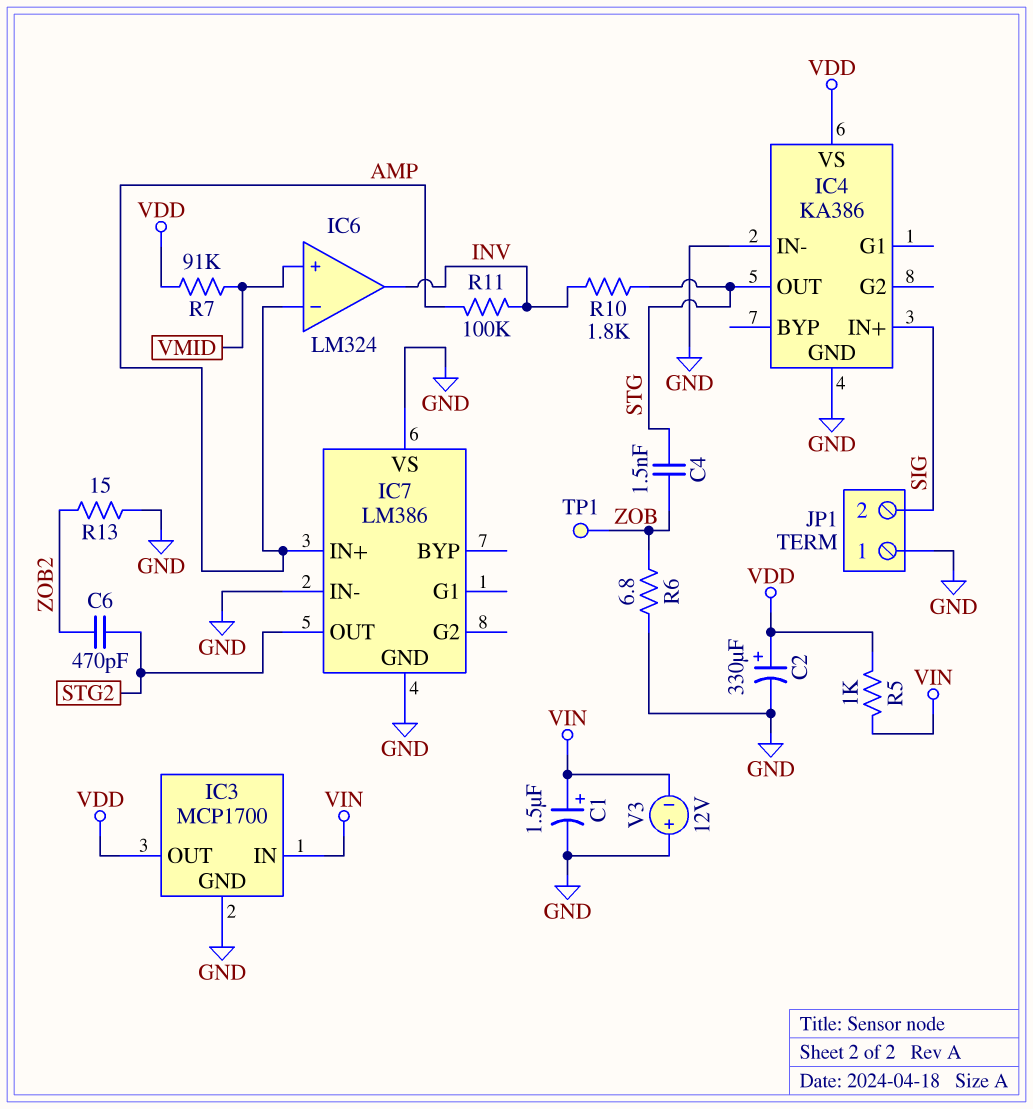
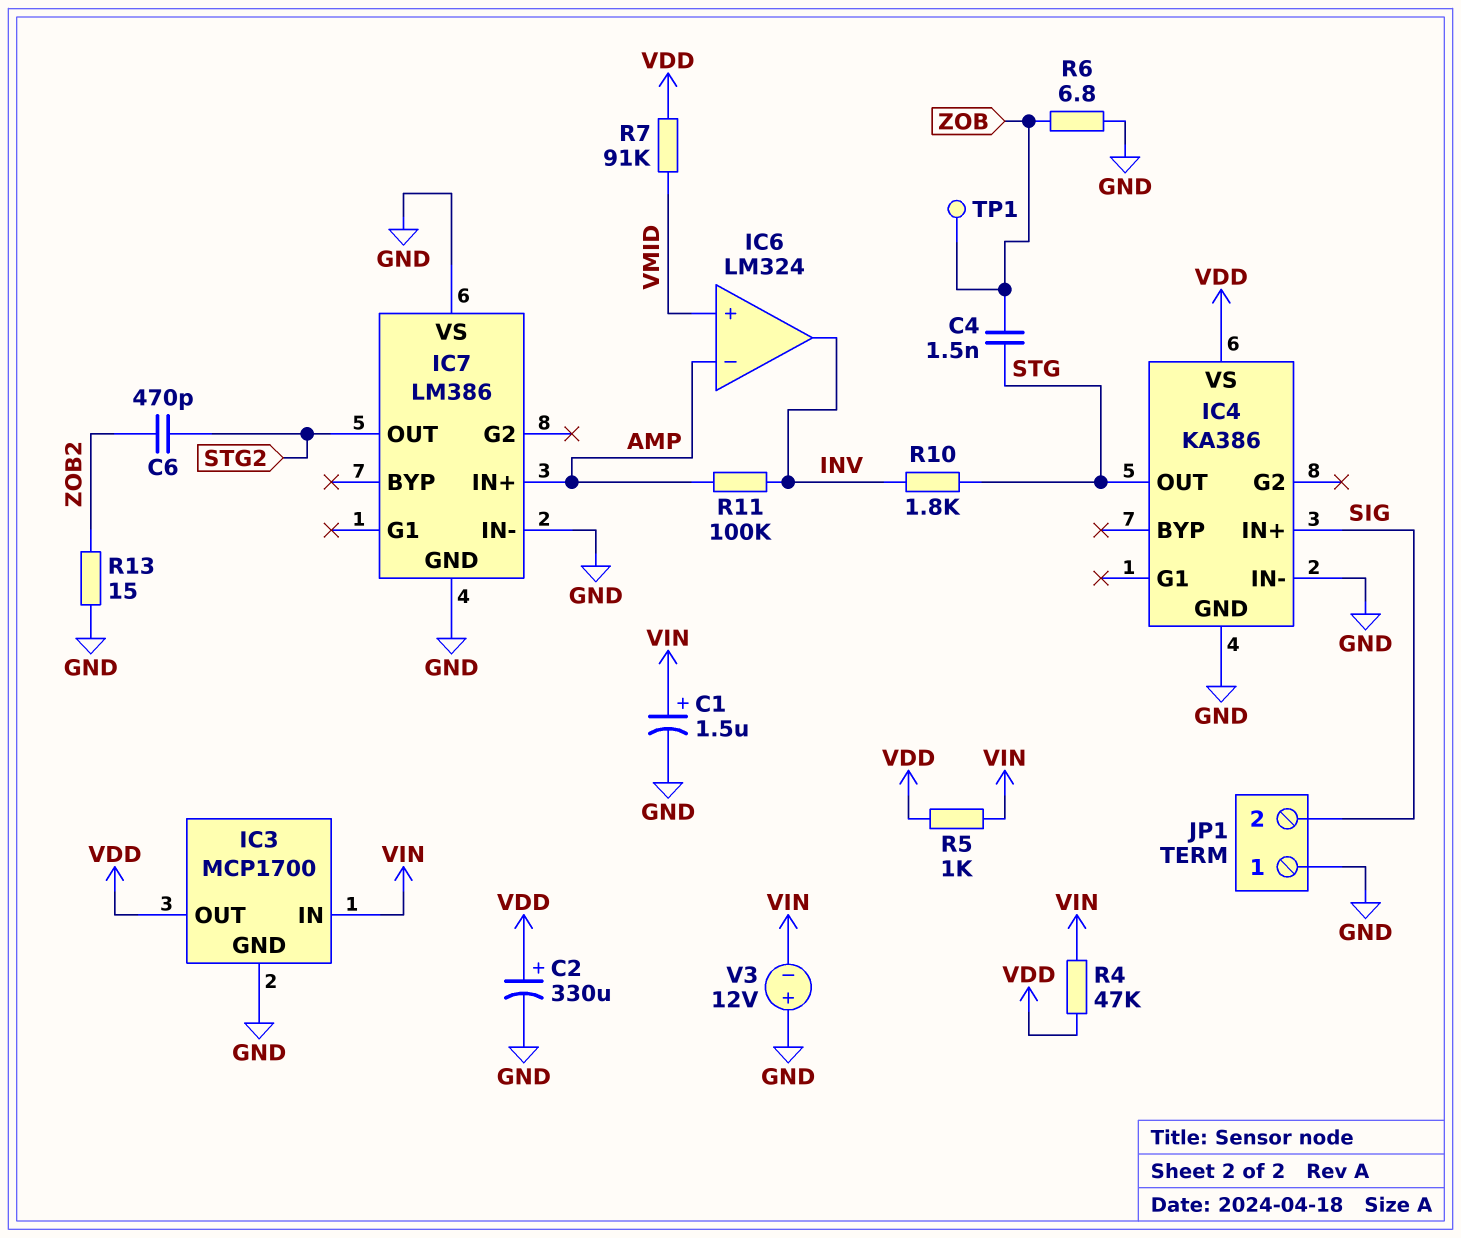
R4: none -> 47k (VDD, VIN)

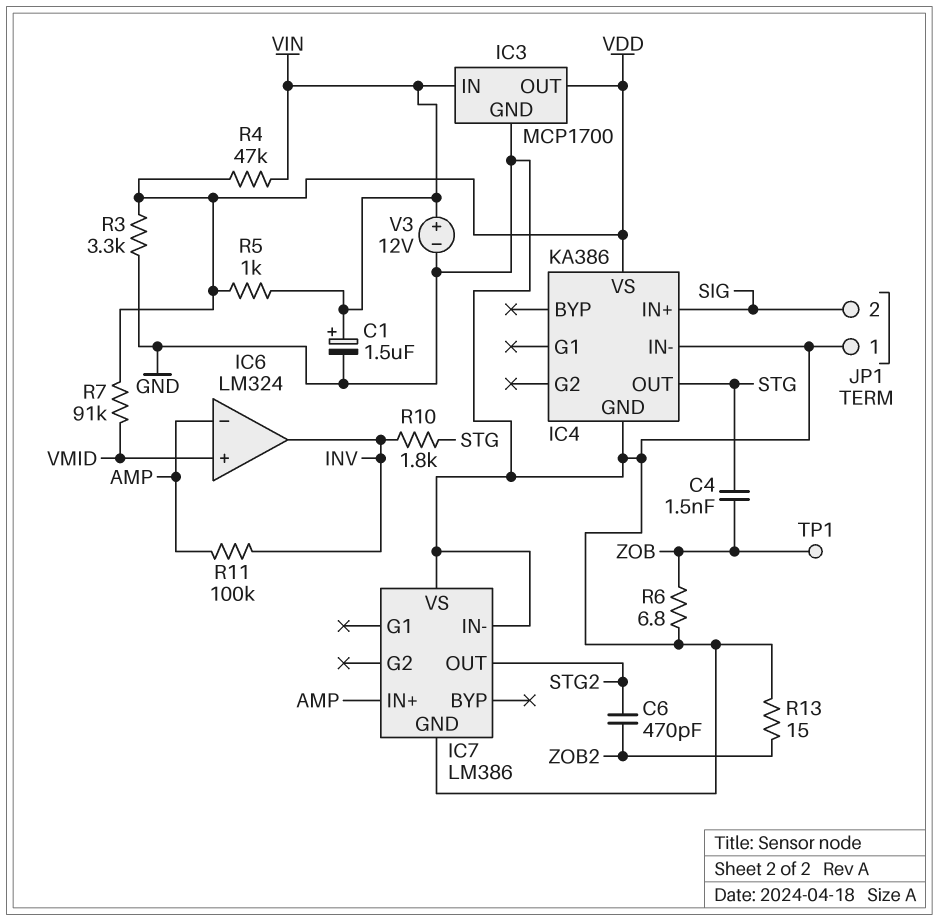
C2: 330uF (plus VDD, minus GND) -> none
R3: none -> 3.3k (GND, VDD)
V3: 12V (plus GND, minus VIN) -> 12V (plus VIN, minus GND)

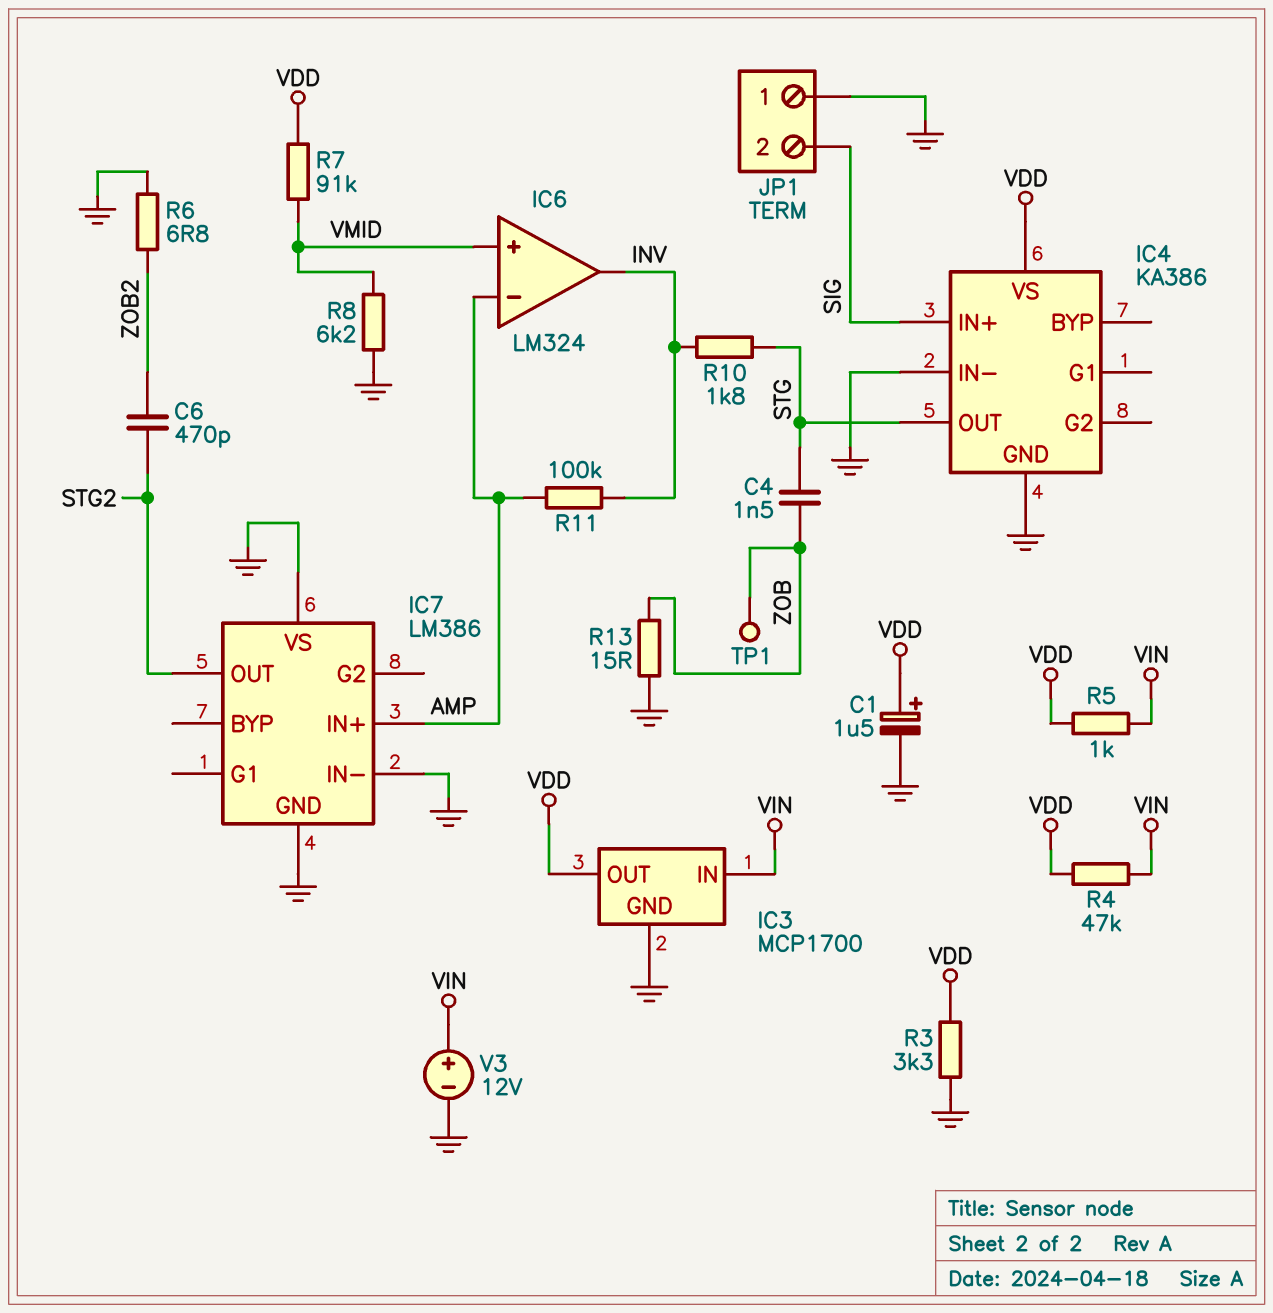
C1: 1.5uF (plus VIN, minus GND) -> 1.5uF (plus VDD, minus GND)
R6: 6.8 (GND, ZOB) -> 6.8 (GND, ZOB2)
R8: none -> 6.2k (GND, VMID)
R13: 15 (GND, ZOB2) -> 15 (GND, ZOB)

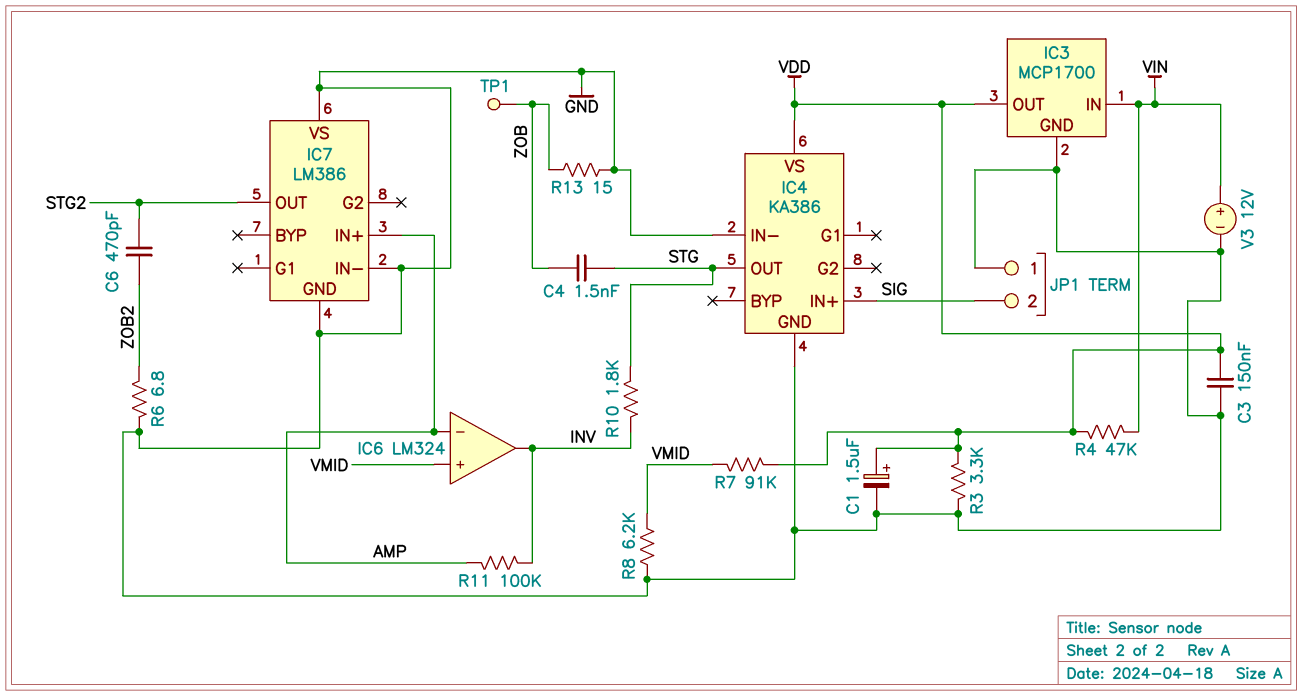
C3: none -> 150nF (GND, VDD)
R5: 1k (VDD, VIN) -> none

